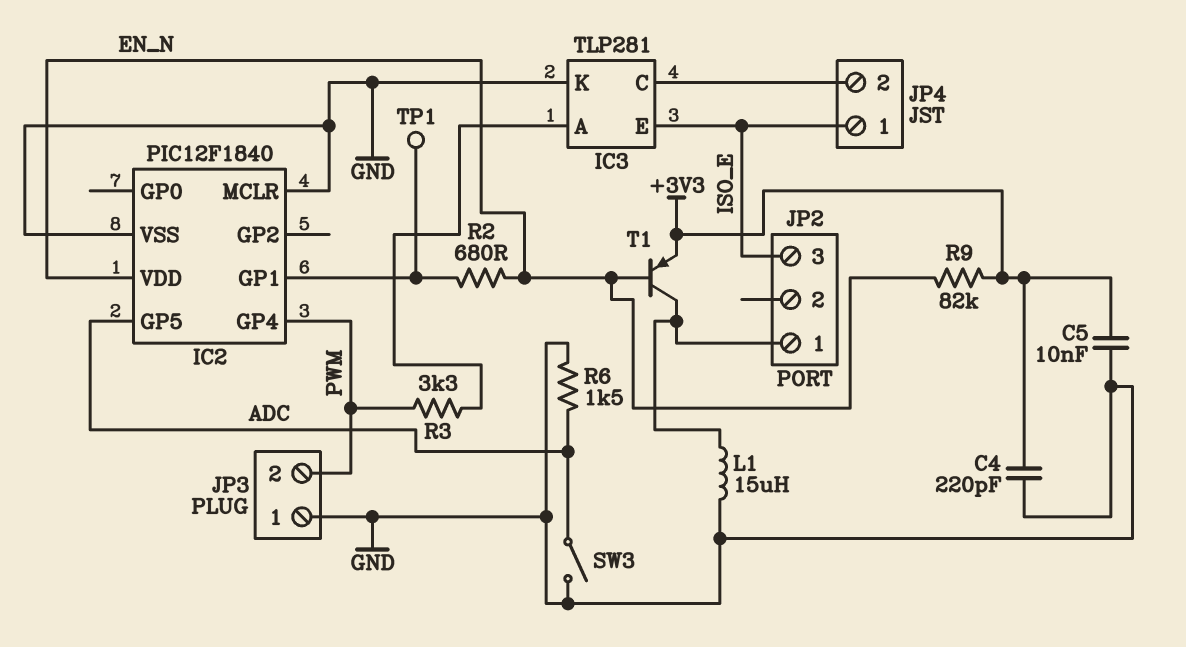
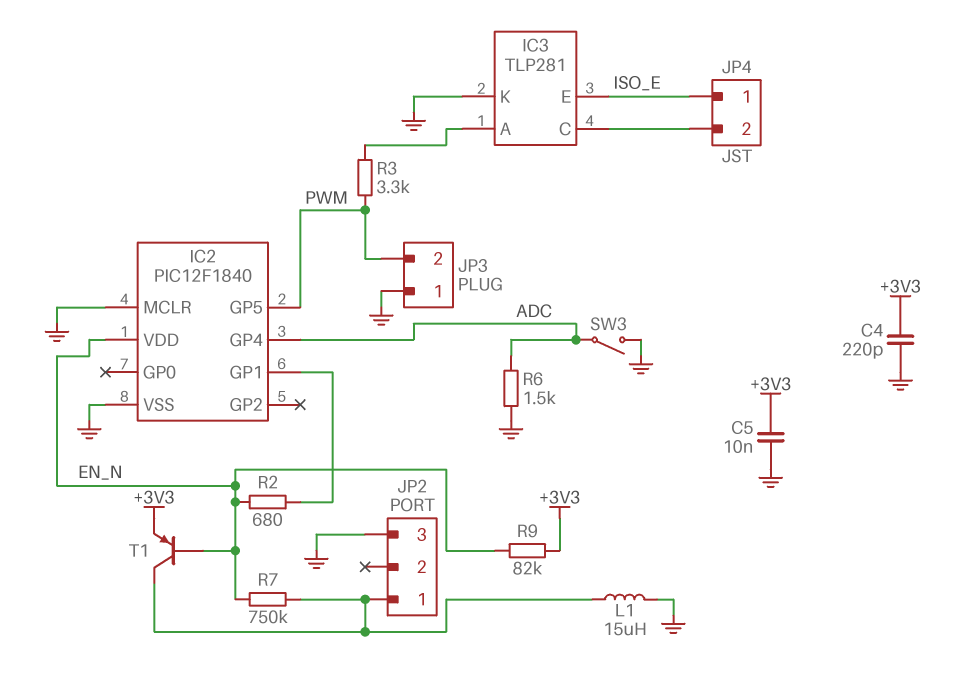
IC2 pin GP4: PWM -> ADC
IC2 pin GP5: ADC -> PWM
JP2 pin 3: ISO_E -> GND
R7: none -> 750k (EN_N, JP2/1)
TP1: test point (IC2/GP1) -> none

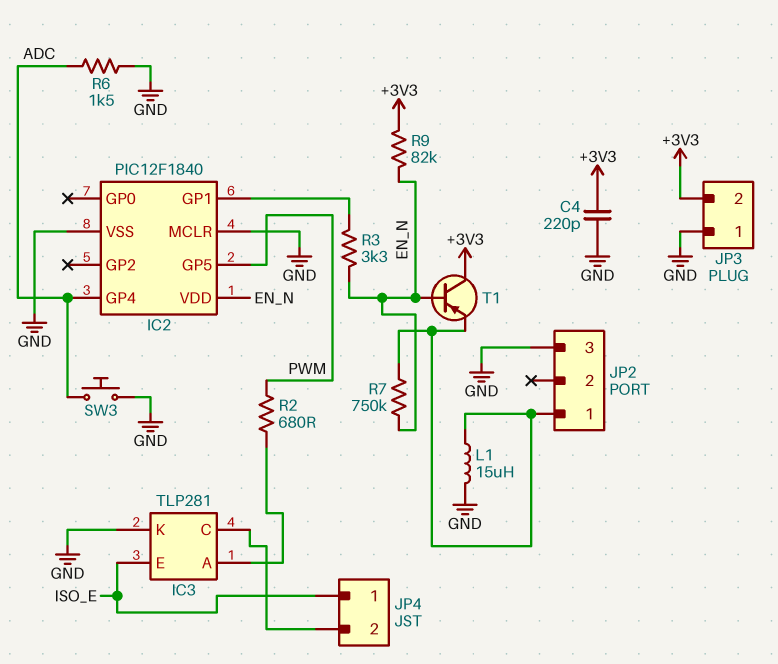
C5: 10nF (+3V3, GND) -> none
JP3 pin 2: PWM -> +3V3
R2: 680 (EN_N, IC2/GP1) -> 680 (IC3/A, PWM)
R3: 3.3k (IC3/A, PWM) -> 3.3k (EN_N, IC2/GP1)
SW3: switch (ADC, GND) -> button (ADC, GND)
T1: PNP (B EN_N, C JP2/1, E +3V3) -> PNP (B EN_N, C +3V3, E JP2/1)

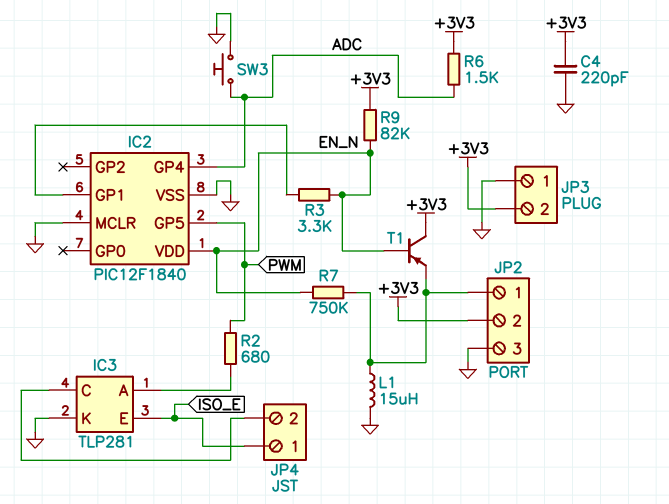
JP2 pin 2: none -> +3V3
R6: 1.5k (ADC, GND) -> 1.5k (+3V3, ADC)

